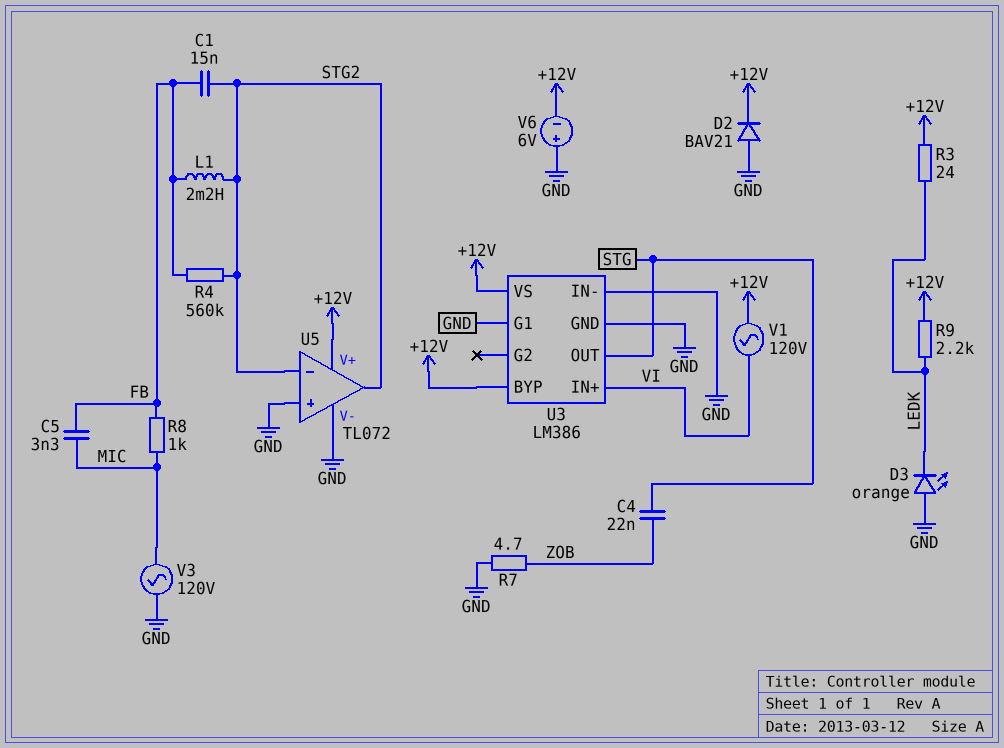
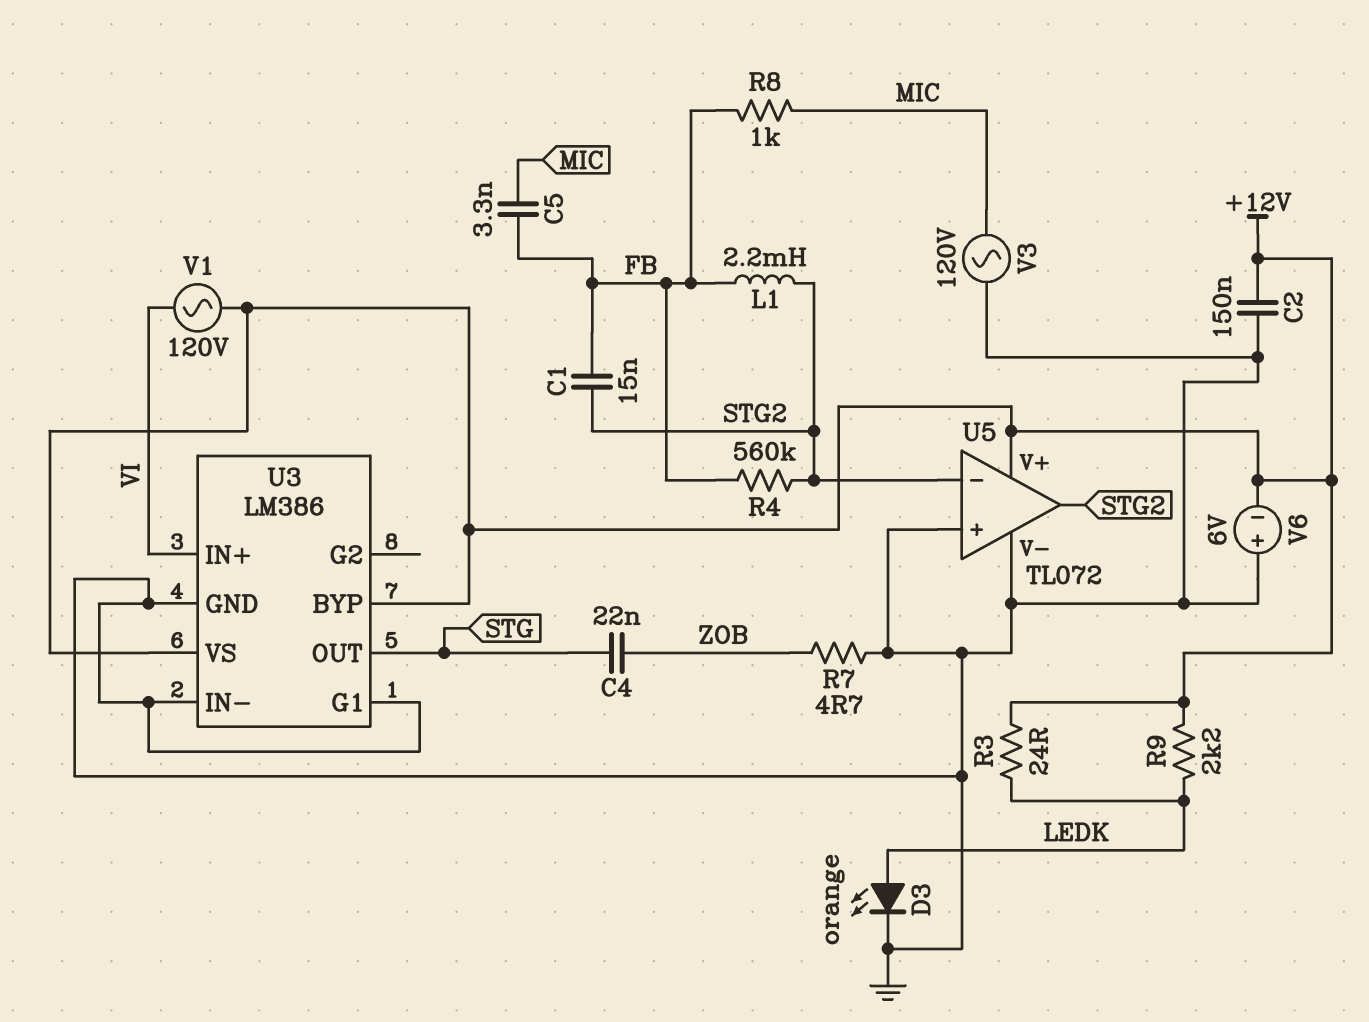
C2: none -> 150nF (+12V, GND)
D2: diode BAV21 (A GND, K +12V) -> none
D3: LED orange (A GND, K LEDK) -> LED orange (A LEDK, K GND)

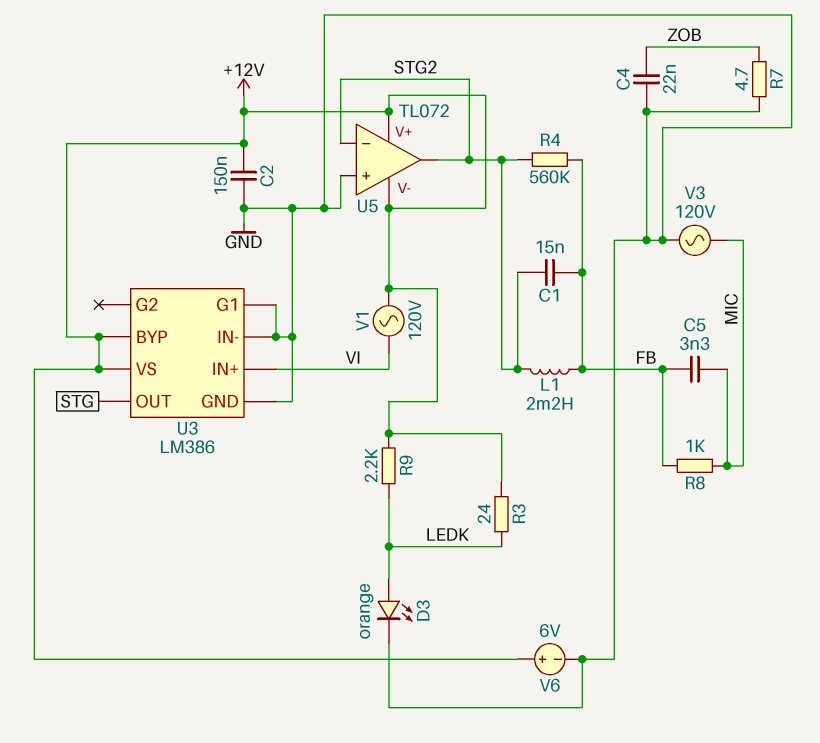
C4: 22nF (STG, ZOB) -> 22nF (GND, ZOB)
U5 pin V-: GND -> +12V
V6: 6V (plus GND, minus +12V) -> 6V (plus +12V, minus GND)

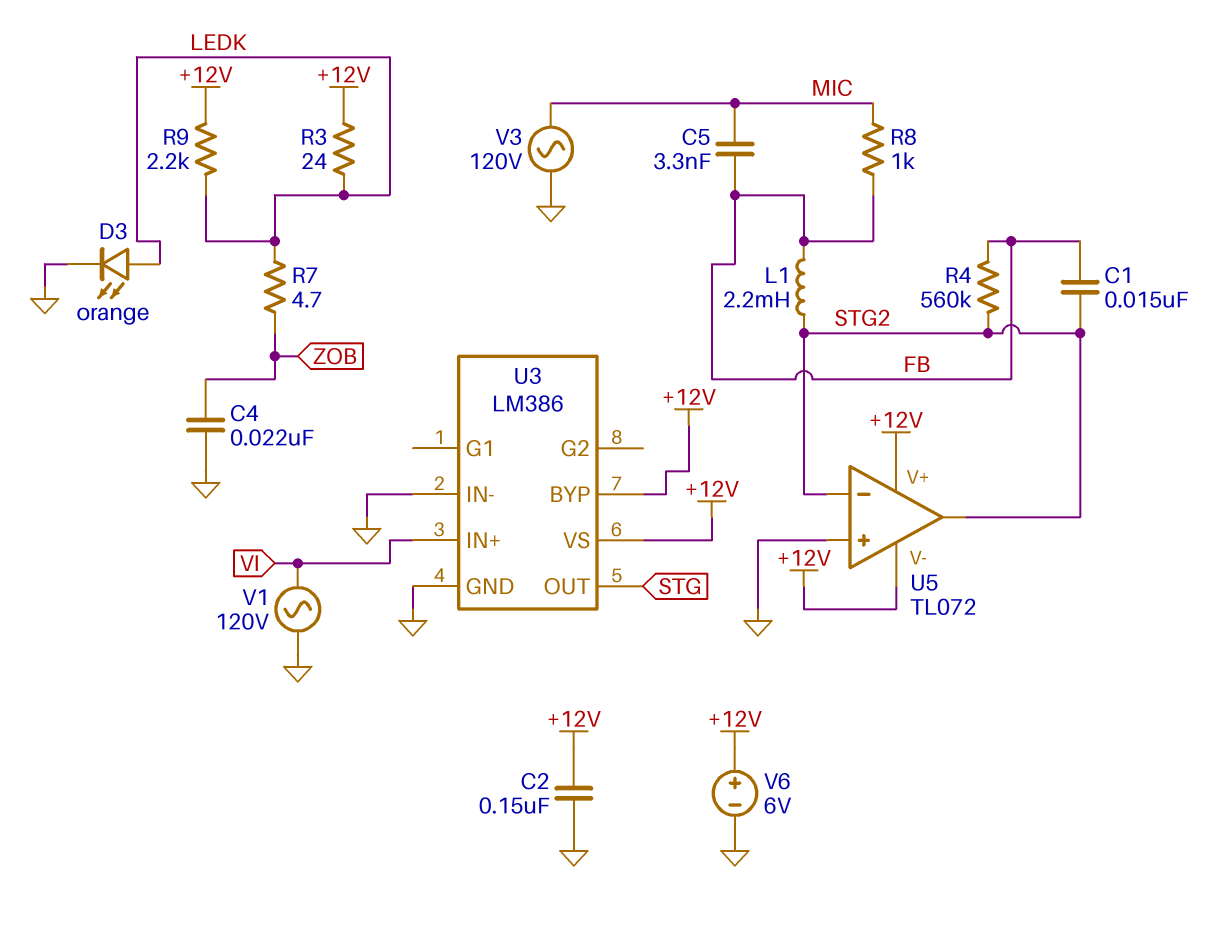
R7: 4.7 (GND, ZOB) -> 4.7 (LEDK, ZOB)
U3 pin G1: GND -> none
V1: AC 120V (+12V, VI) -> AC 120V (GND, VI)

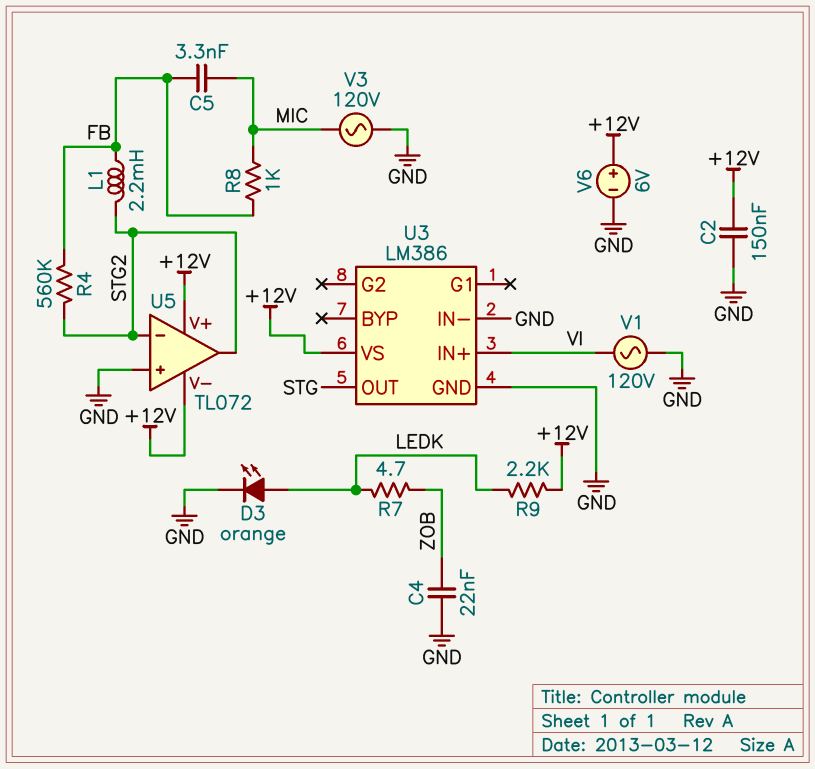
C1: 15nF (FB, STG2) -> none
R3: 24 (+12V, LEDK) -> none
U3 pin BYP: +12V -> none

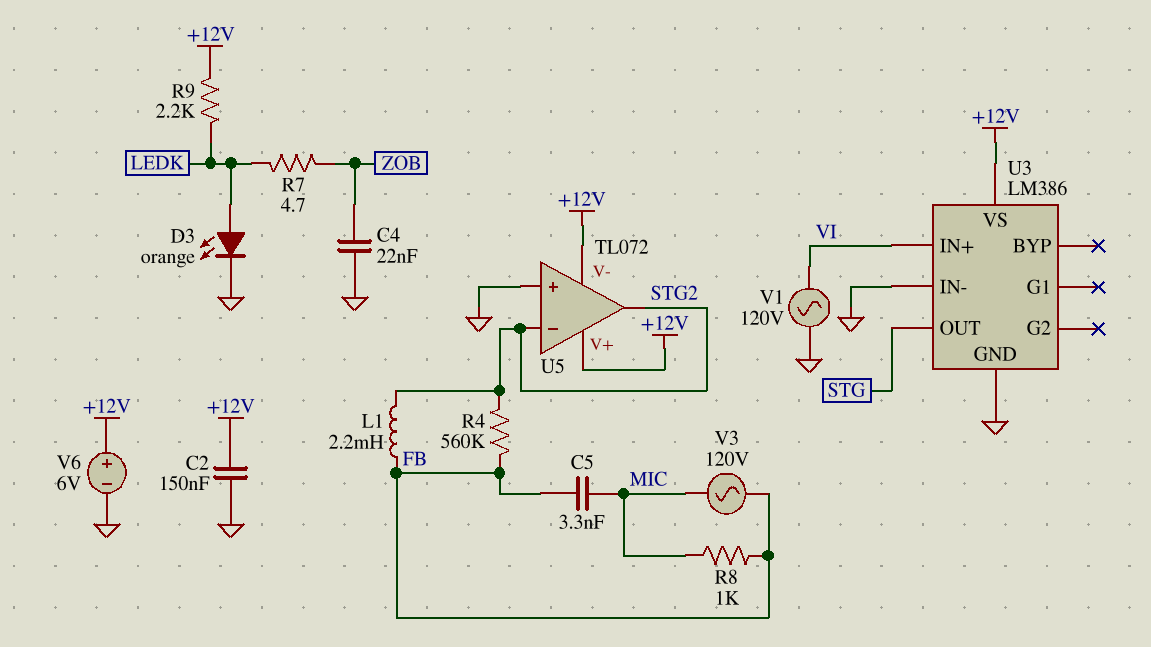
V3: AC 120V (GND, MIC) -> AC 120V (FB, MIC)

